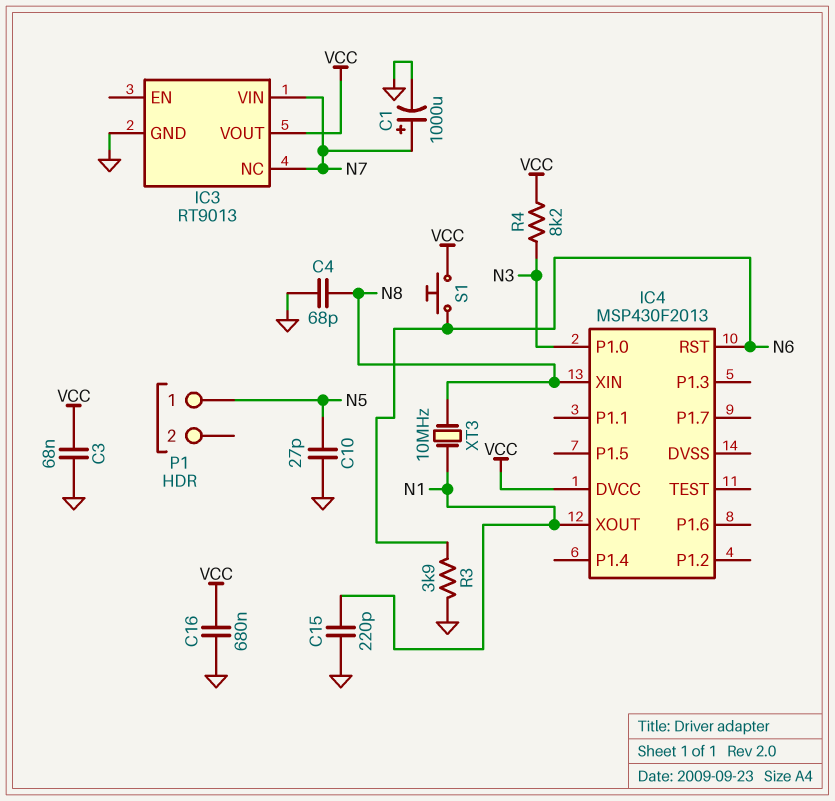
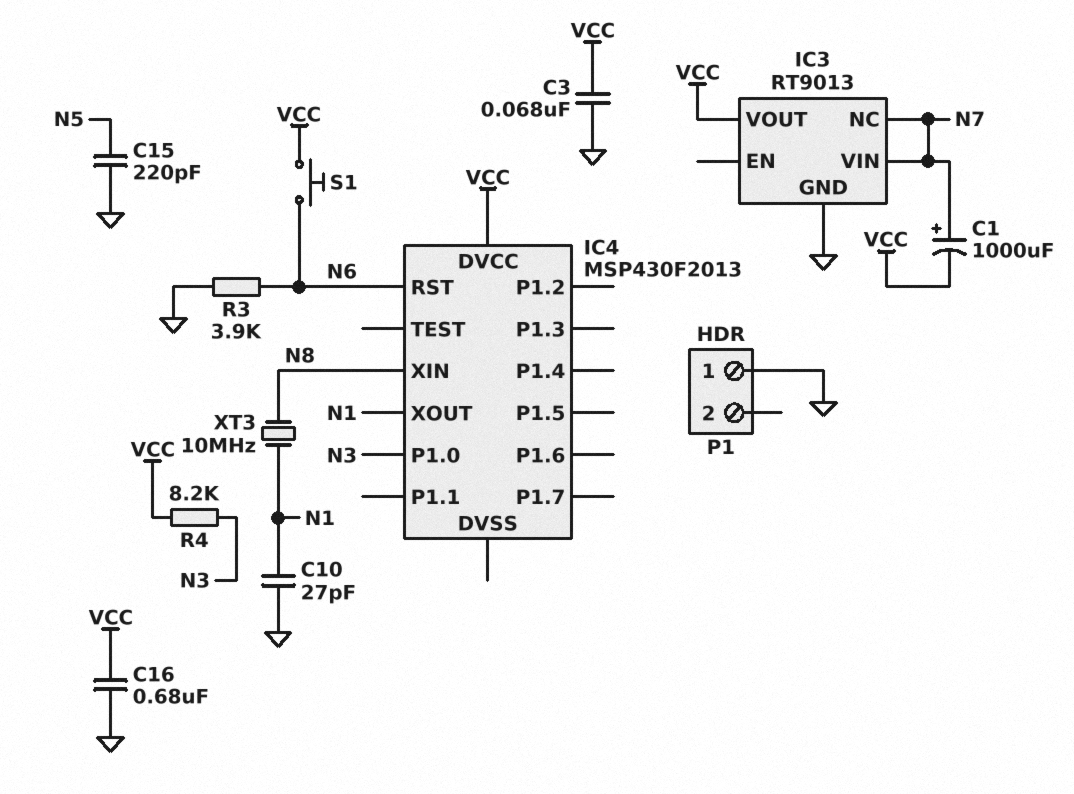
C1: 1000uF (plus N7, minus GND) -> 1000uF (plus N7, minus VCC)
C4: 68pF (GND, N8) -> none
C10: 27pF (GND, N5) -> 27pF (GND, N1)
C15: 220pF (GND, N1) -> 220pF (GND, N5)
P1 pin 1: N5 -> GND

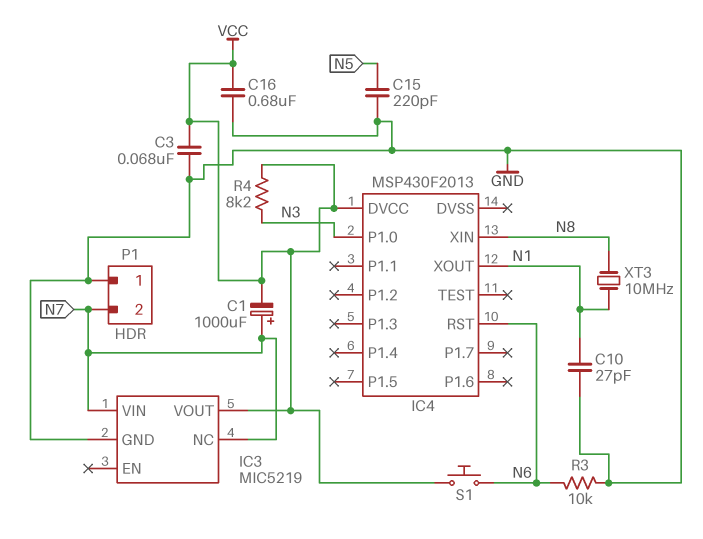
IC3: RT9013 -> MIC5219
P1 pin 2: none -> N7
R3: 3.9k (GND, N6) -> 10k (GND, N6)

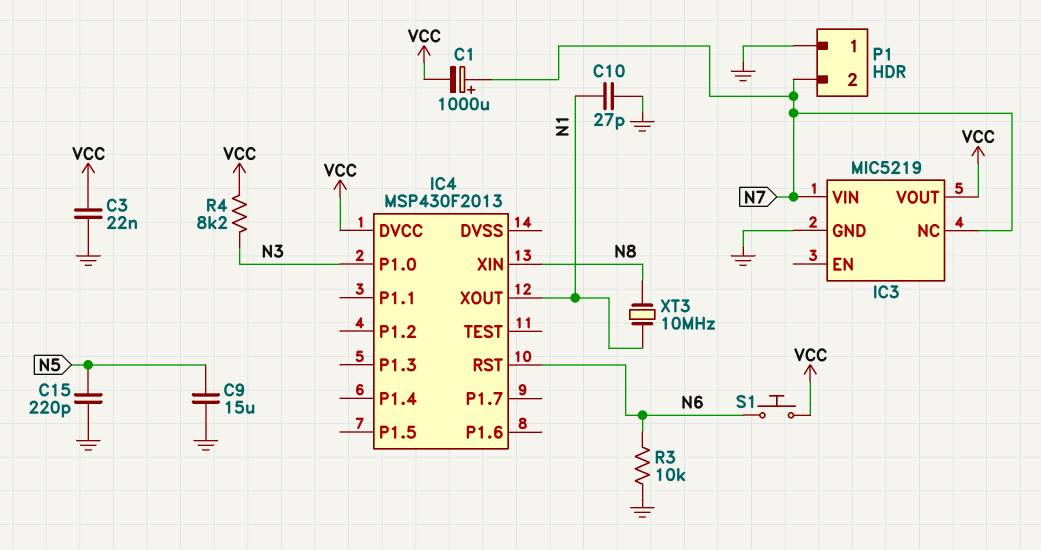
C3: 68nF (GND, VCC) -> 22nF (GND, VCC)
C9: none -> 15uF (GND, N5)
C16: 680nF (GND, VCC) -> none

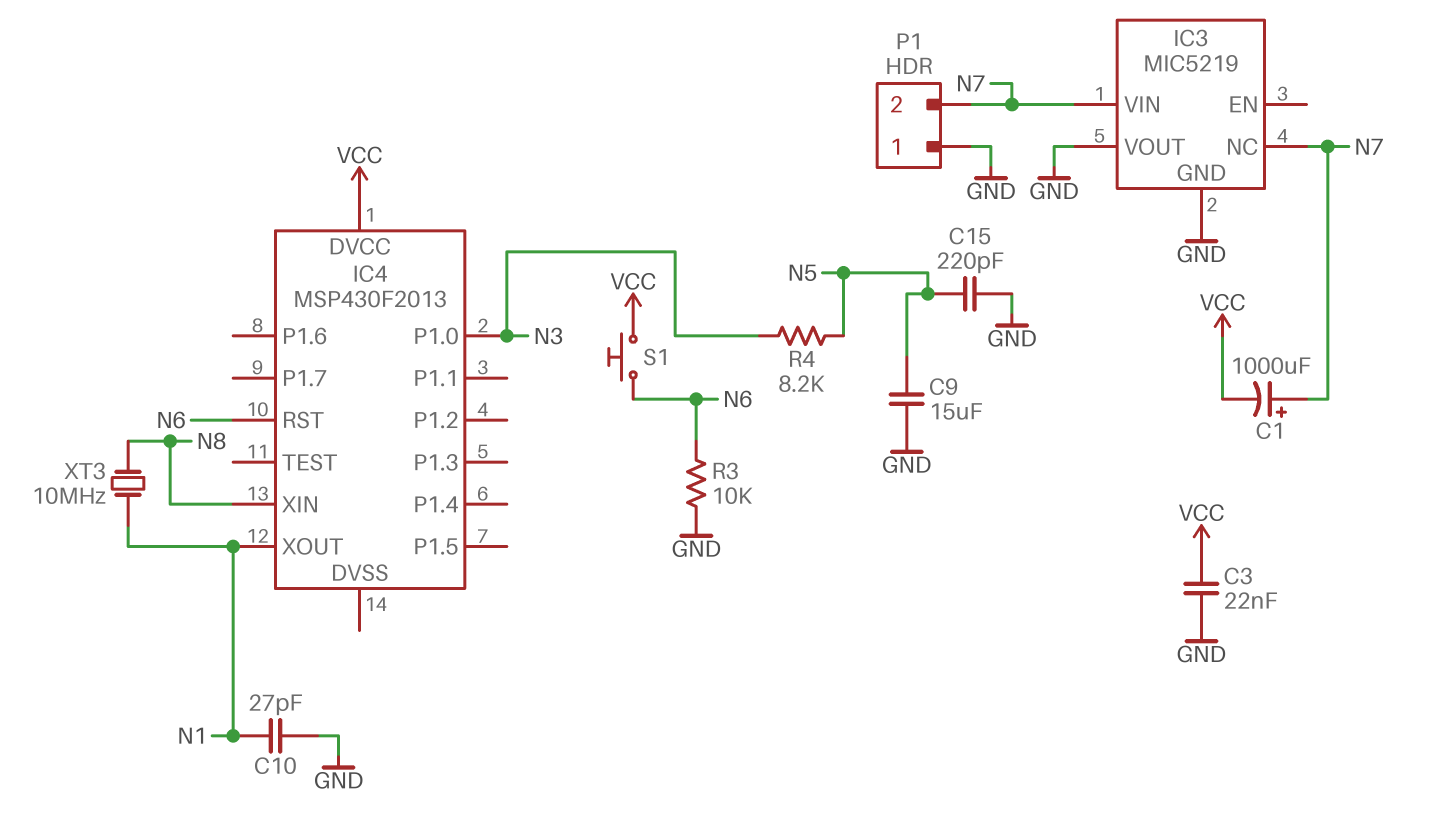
IC3 pin VOUT: VCC -> GND
R4: 8.2k (N3, VCC) -> 8.2k (N3, N5)

